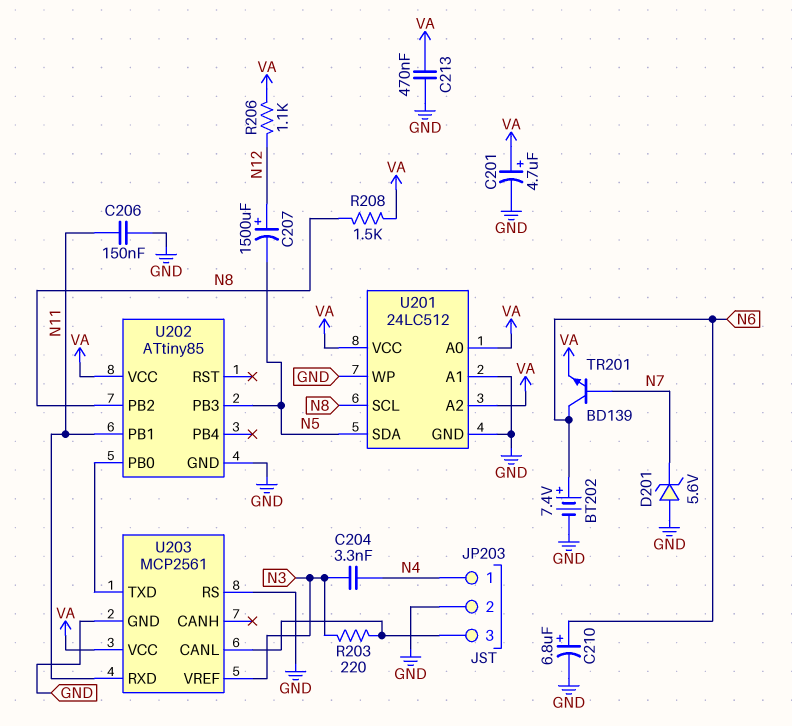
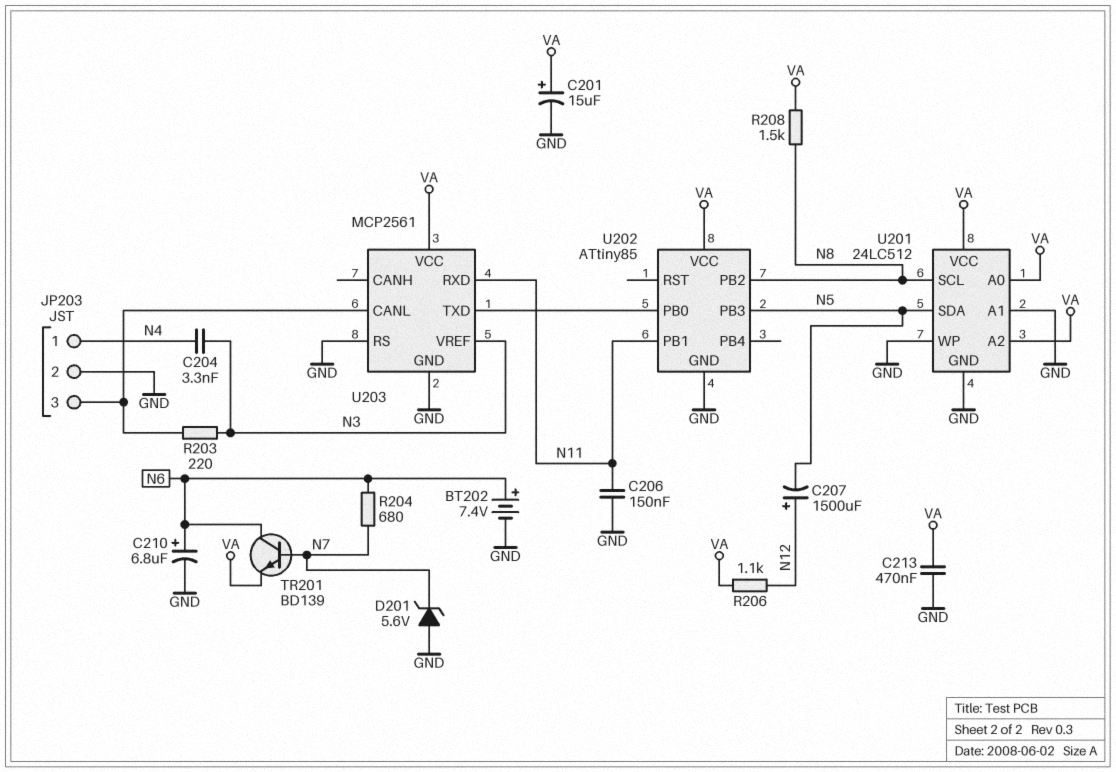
C201: 4.7uF (plus VA, minus GND) -> 15uF (plus VA, minus GND)
R204: none -> 680 (N6, N7)

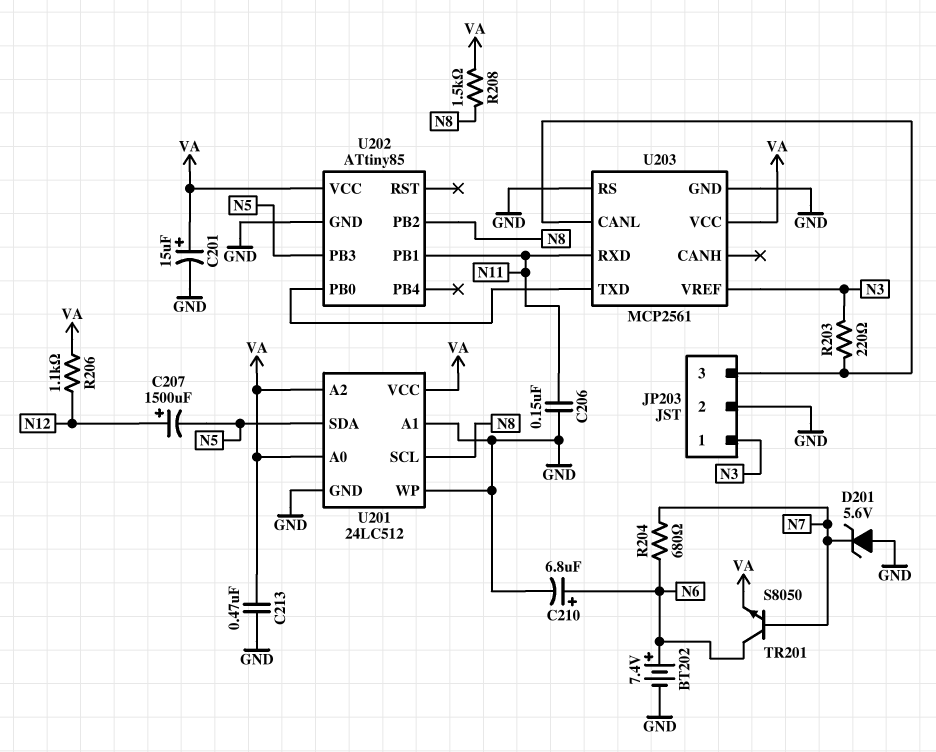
C204: 3.3nF (N3, N4) -> none
JP203 pin 1: N4 -> N3
TR201: NPN BD139 (B N7, C N6, E VA) -> NPN S8050 (B N7, C N6, E VA)

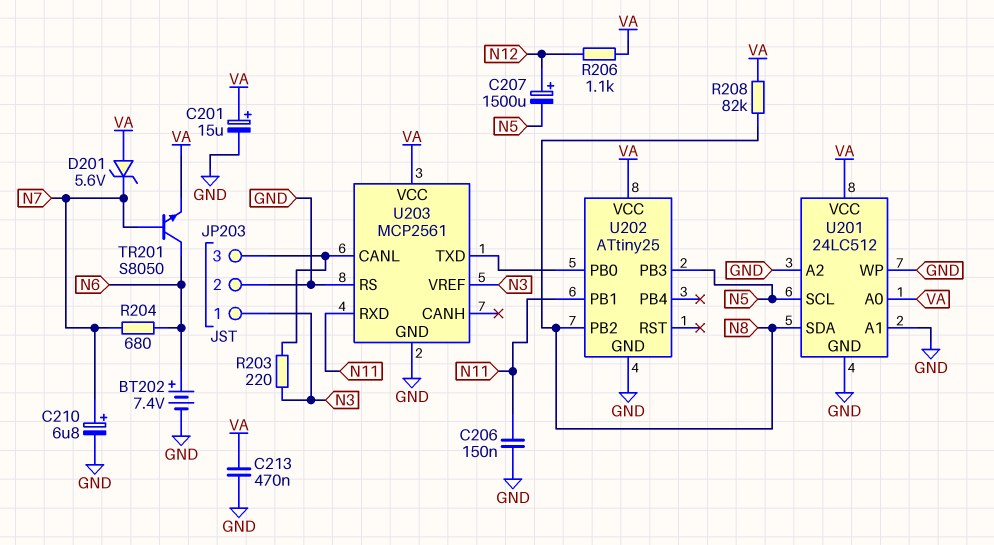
C210: 6.8uF (plus N6, minus GND) -> 6.8uF (plus N7, minus GND)
D201: zener 5.6V (A GND, K N7) -> zener 5.6V (A VA, K N7)
R208: 1.5k (N8, VA) -> 82k (N8, VA)
U201 pin A2: VA -> GND
U201 pin SCL: N8 -> N5
U201 pin SDA: N5 -> N8
U202: ATtiny85 -> ATtiny25

